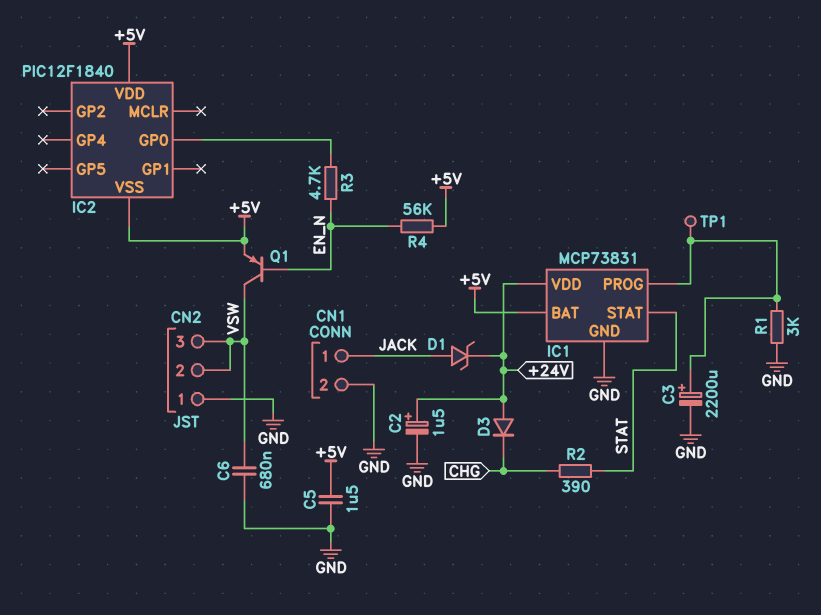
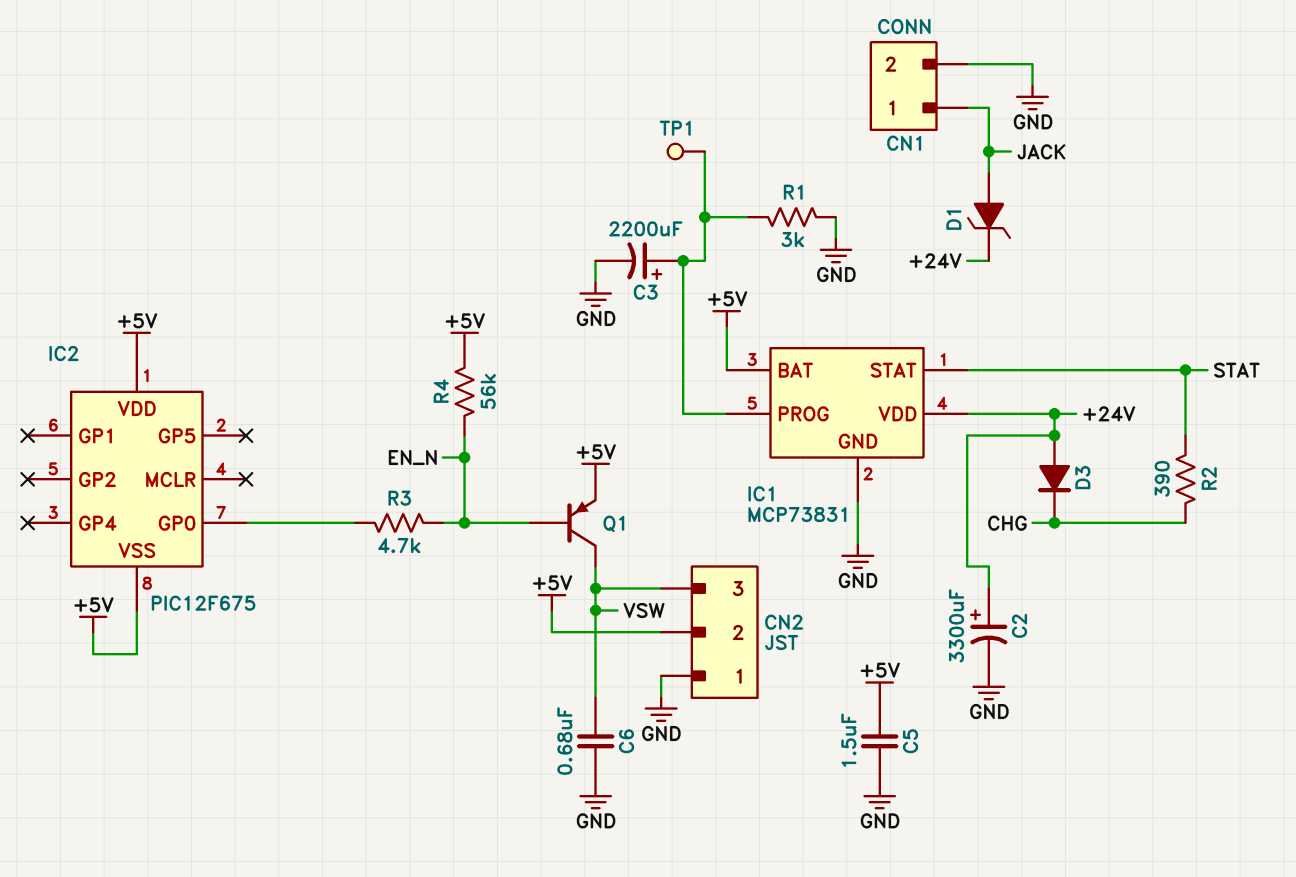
C2: 1.5uF (plus +24V, minus GND) -> 3300uF (plus +24V, minus GND)
CN2 pin 2: VSW -> +5V
IC2: PIC12F1840 -> PIC12F675

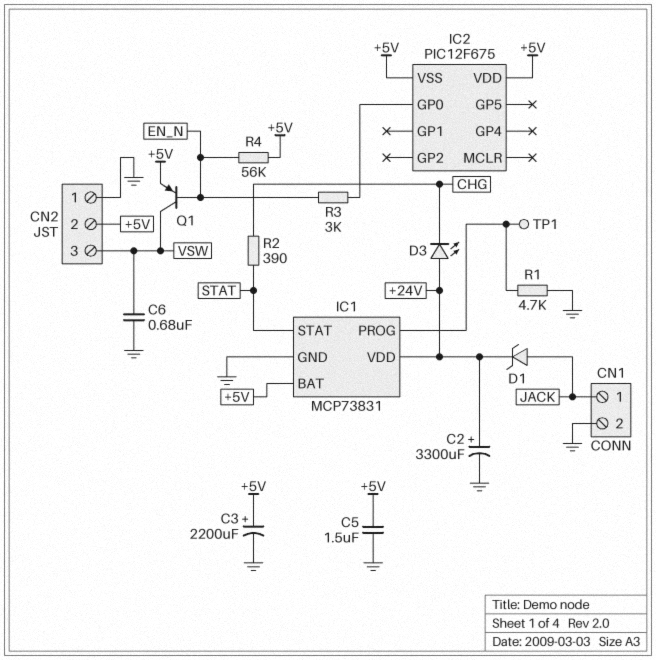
C3: 2200uF (plus IC1/PROG, minus GND) -> 2200uF (plus +5V, minus GND)
D3: diode (A +24V, K CHG) -> LED (A +24V, K CHG)
R1: 3k (GND, IC1/PROG) -> 4.7k (GND, IC1/PROG)
R3: 4.7k (EN_N, IC2/GP0) -> 3k (EN_N, IC2/GP0)

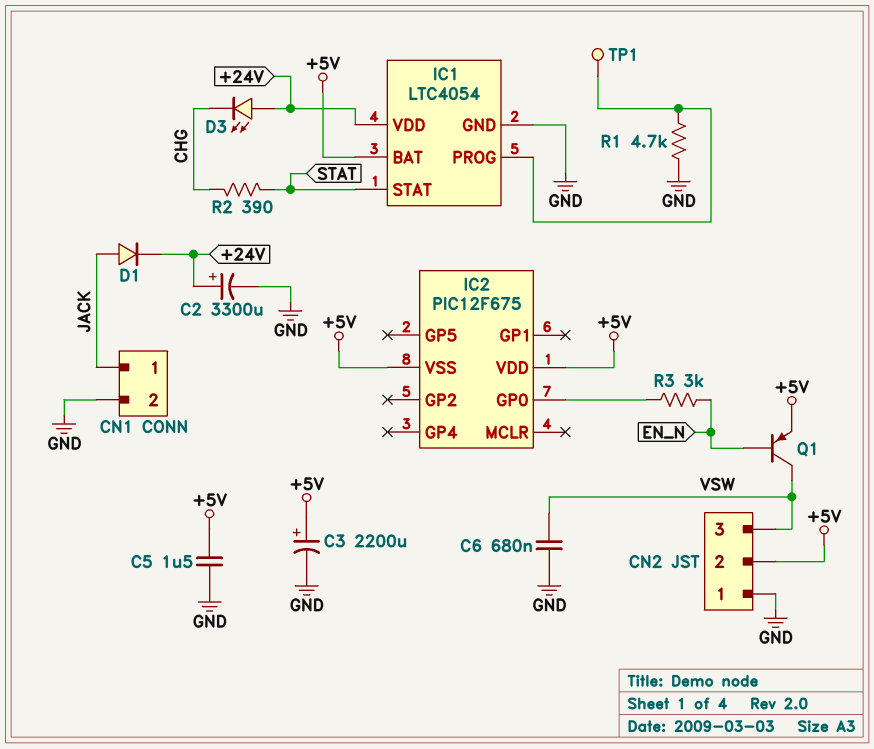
D1: zener (A JACK, K +24V) -> diode (A JACK, K +24V)
IC1: MCP73831 -> LTC4054
R4: 56k (+5V, EN_N) -> none

